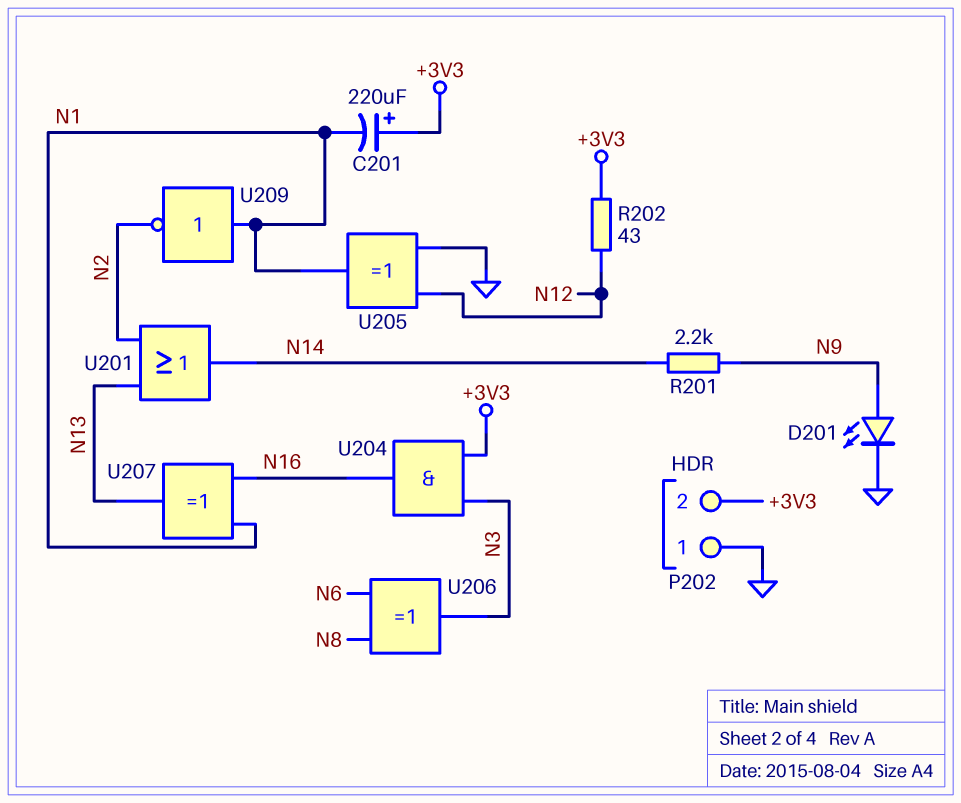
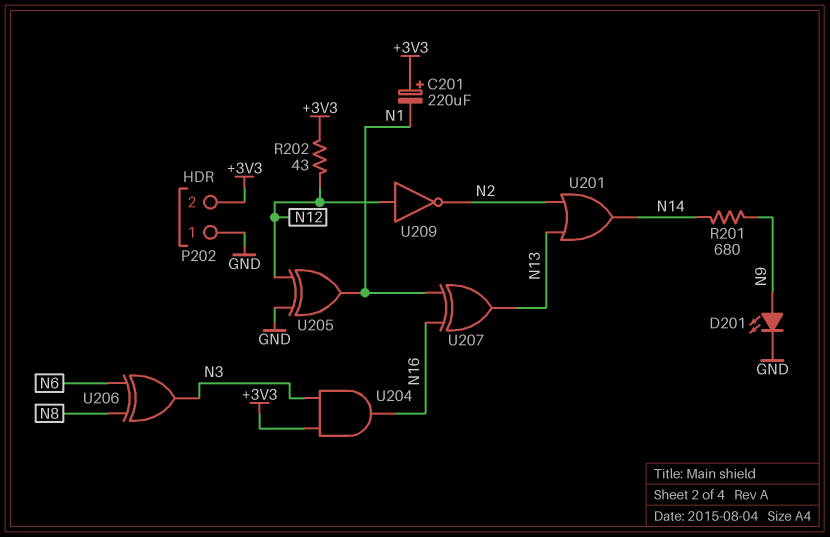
R201: 2.2k (N9, N14) -> 680 (N9, N14)
U209: NOT (in N1, out N2) -> NOT (in N12, out N2)

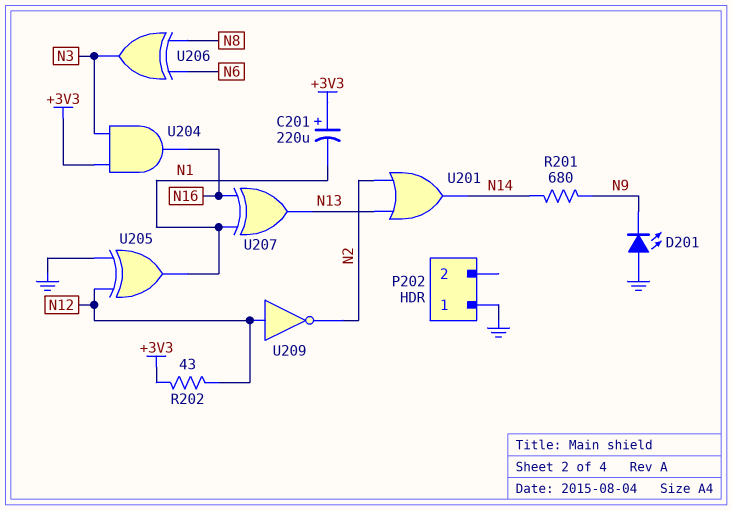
D201: LED (A N9, K GND) -> LED (A GND, K N9)
P202 pin 2: +3V3 -> none

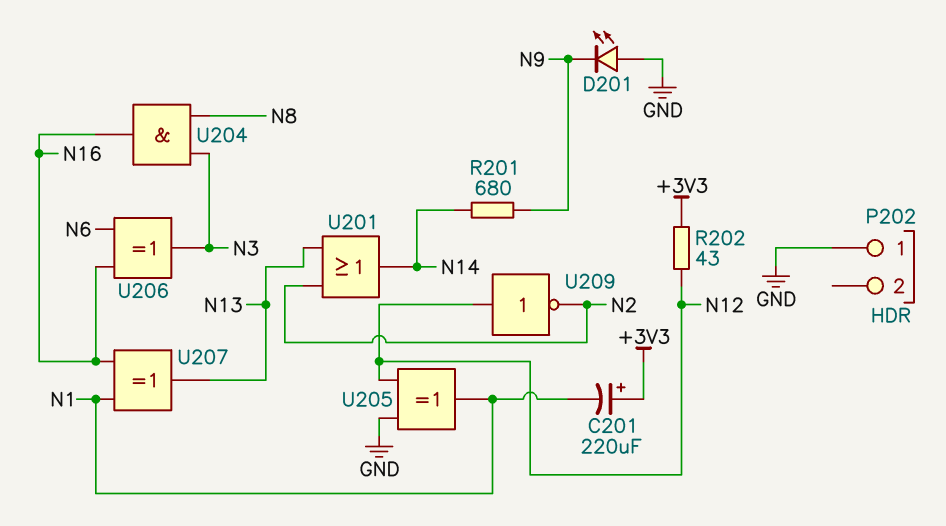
U204: AND (in +3V3, in N3, out N16) -> AND (in N3, in N8, out N16)
U206: XOR (in N6, in N8, out N3) -> XOR (in N6, in N16, out N3)

